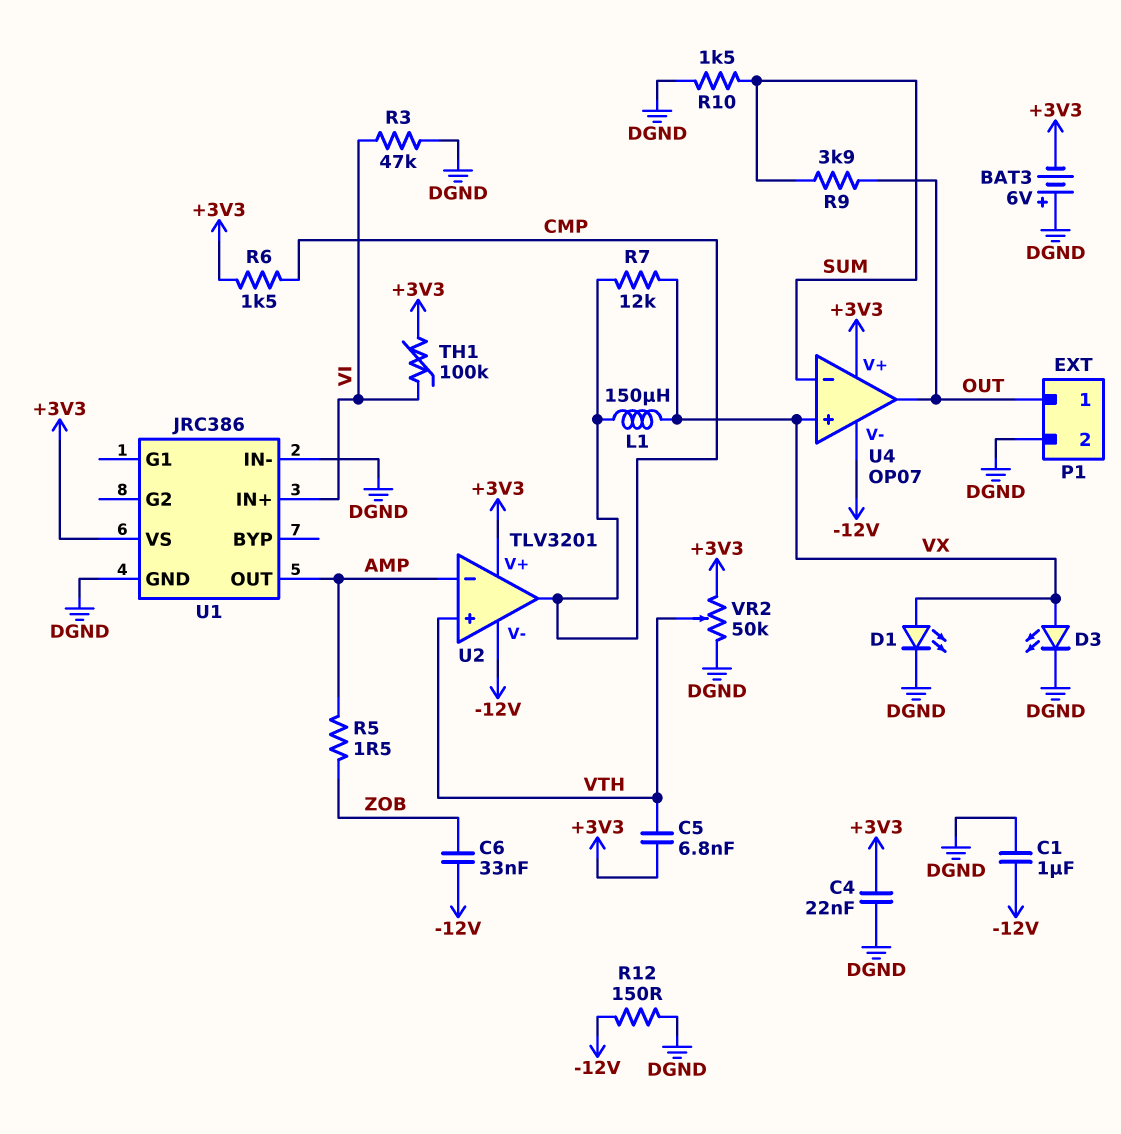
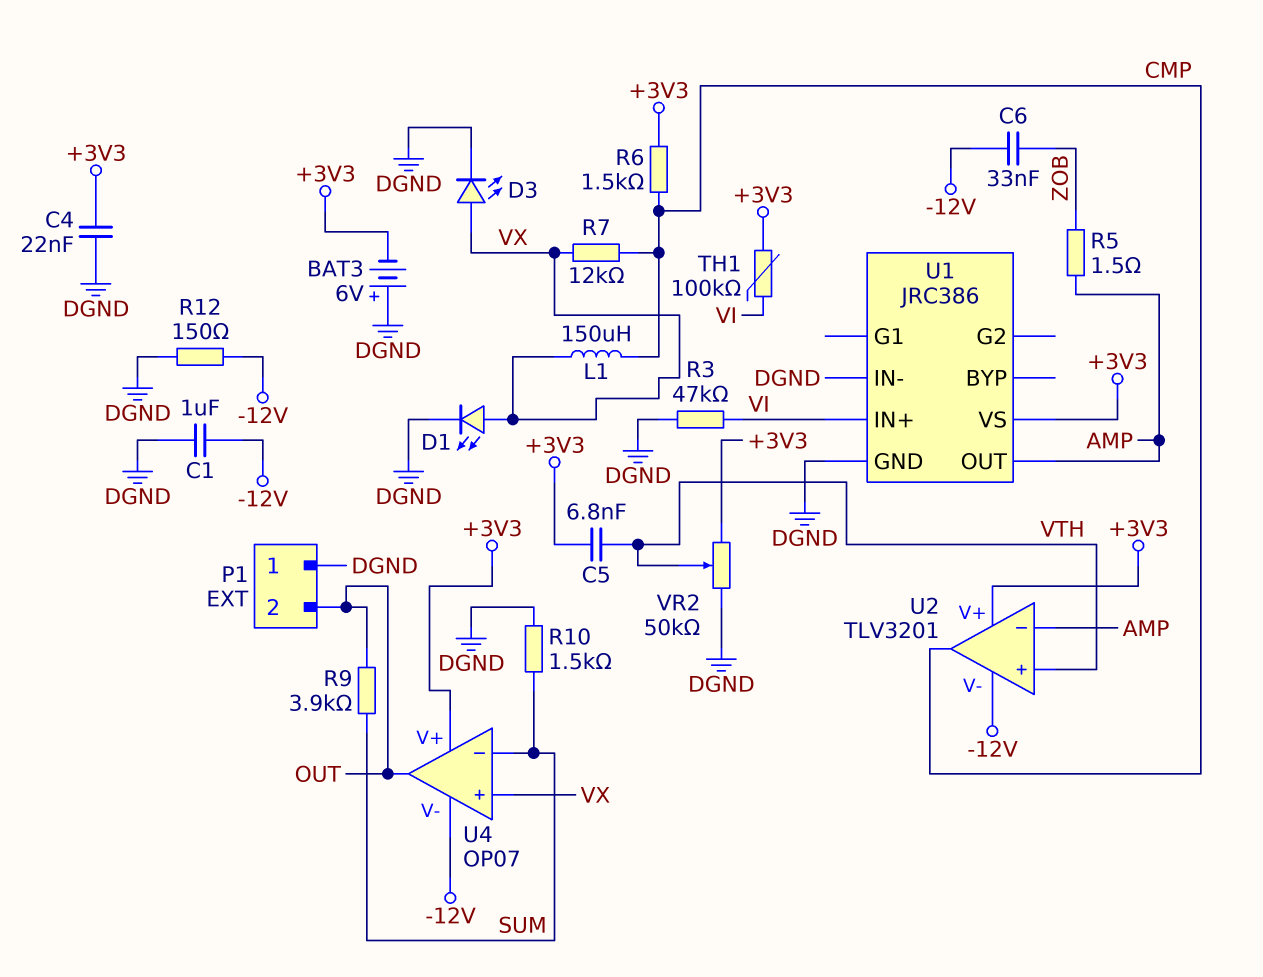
P1 pin 1: OUT -> DGND
P1 pin 2: DGND -> OUT

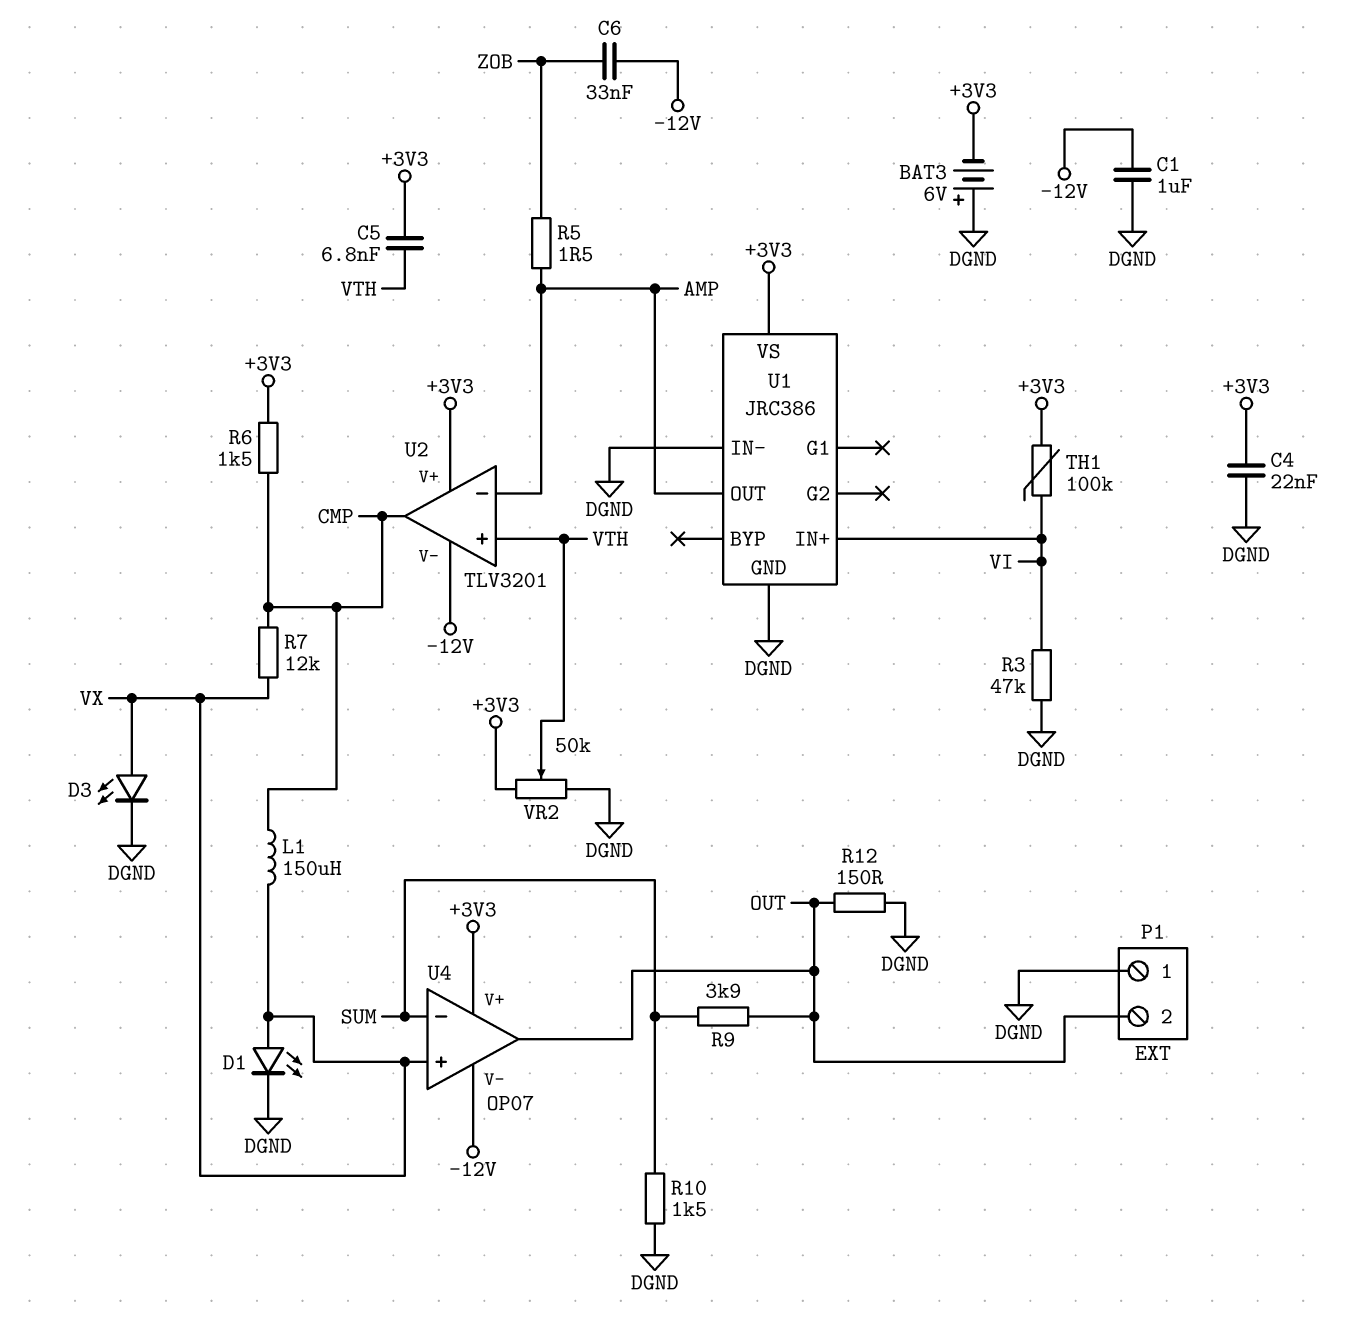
R12: 150 (-12V, DGND) -> 150 (DGND, OUT)

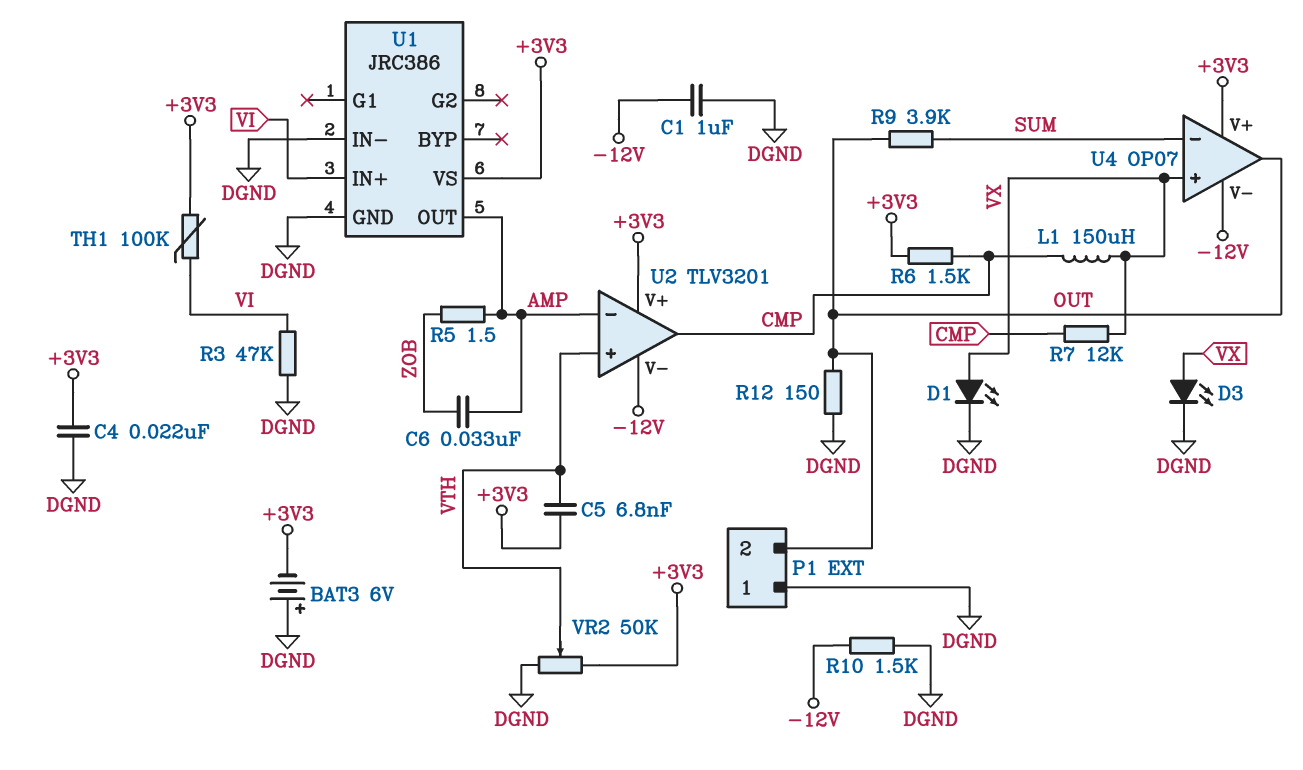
C6: 33nF (-12V, ZOB) -> 33nF (AMP, ZOB)
R10: 1.5k (DGND, SUM) -> 1.5k (-12V, DGND)

